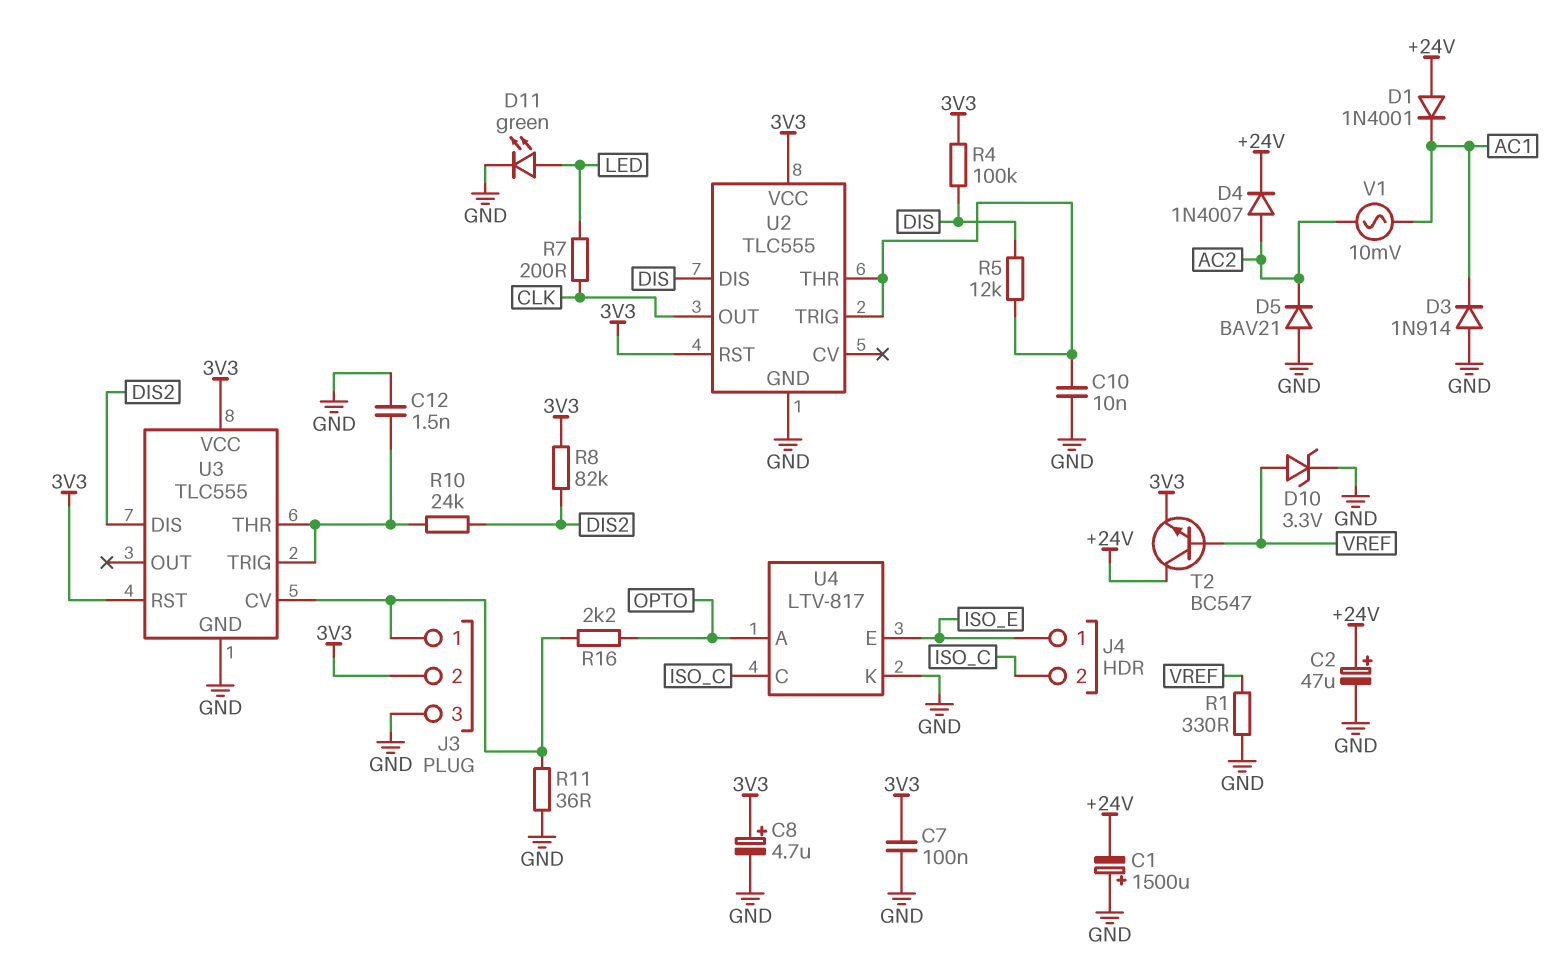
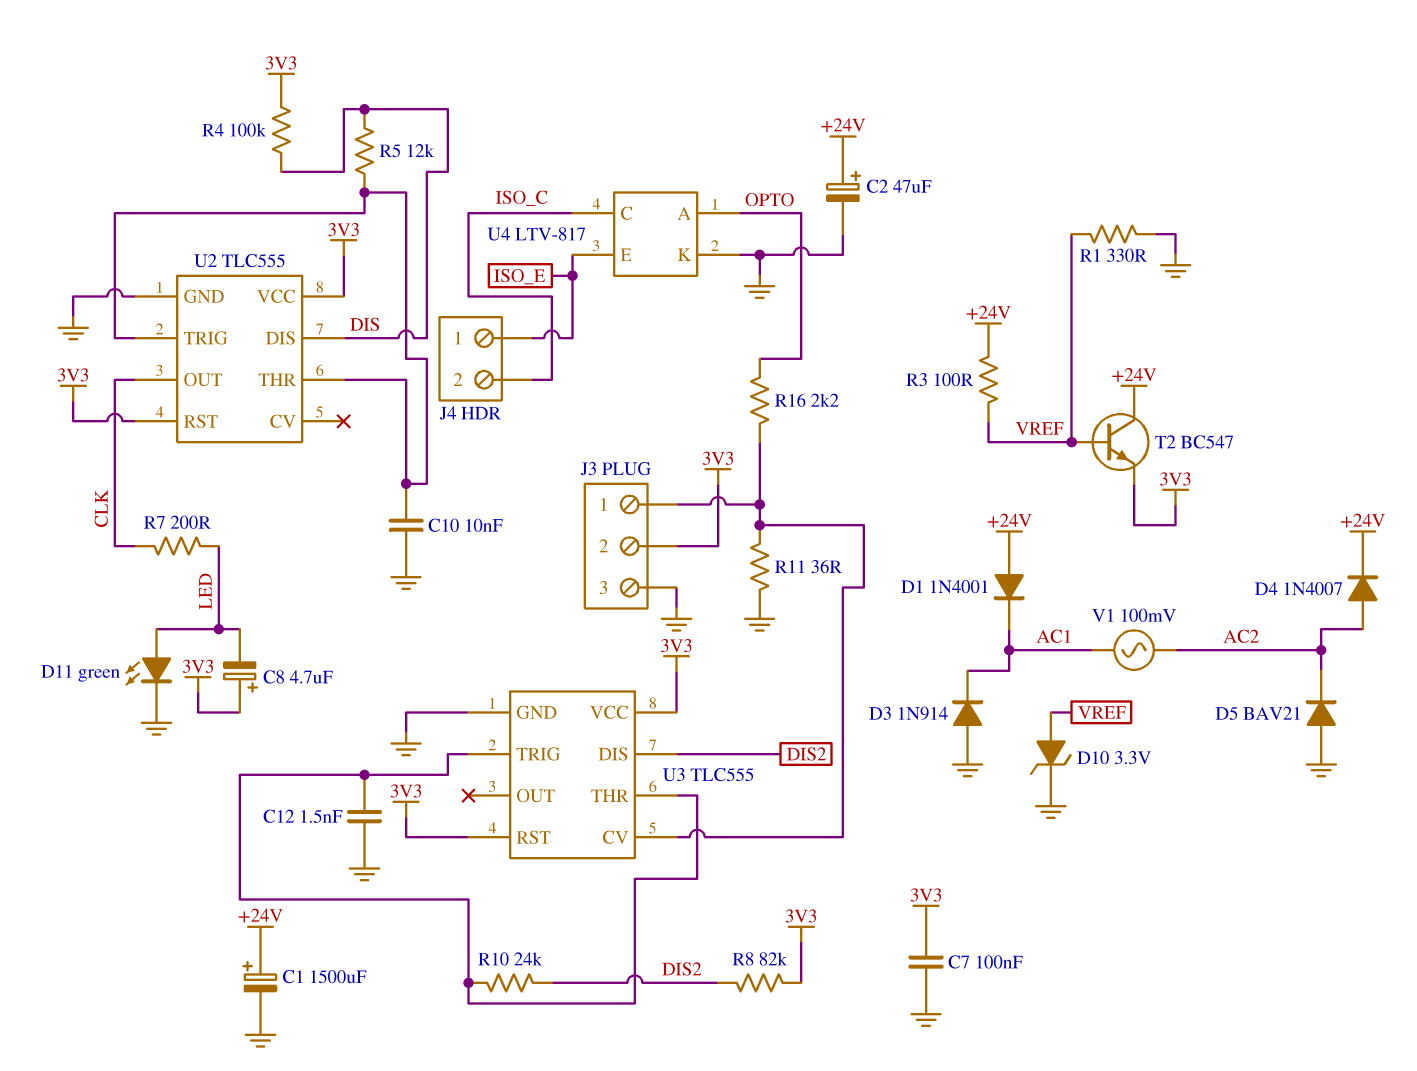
C1: 1500uF (plus GND, minus +24V) -> 1500uF (plus +24V, minus GND)
C8: 4.7uF (plus 3V3, minus GND) -> 4.7uF (plus 3V3, minus LED)
R3: none -> 100 (+24V, VREF)
V1: AC 10mV (AC1, AC2) -> AC 100mV (AC1, AC2)

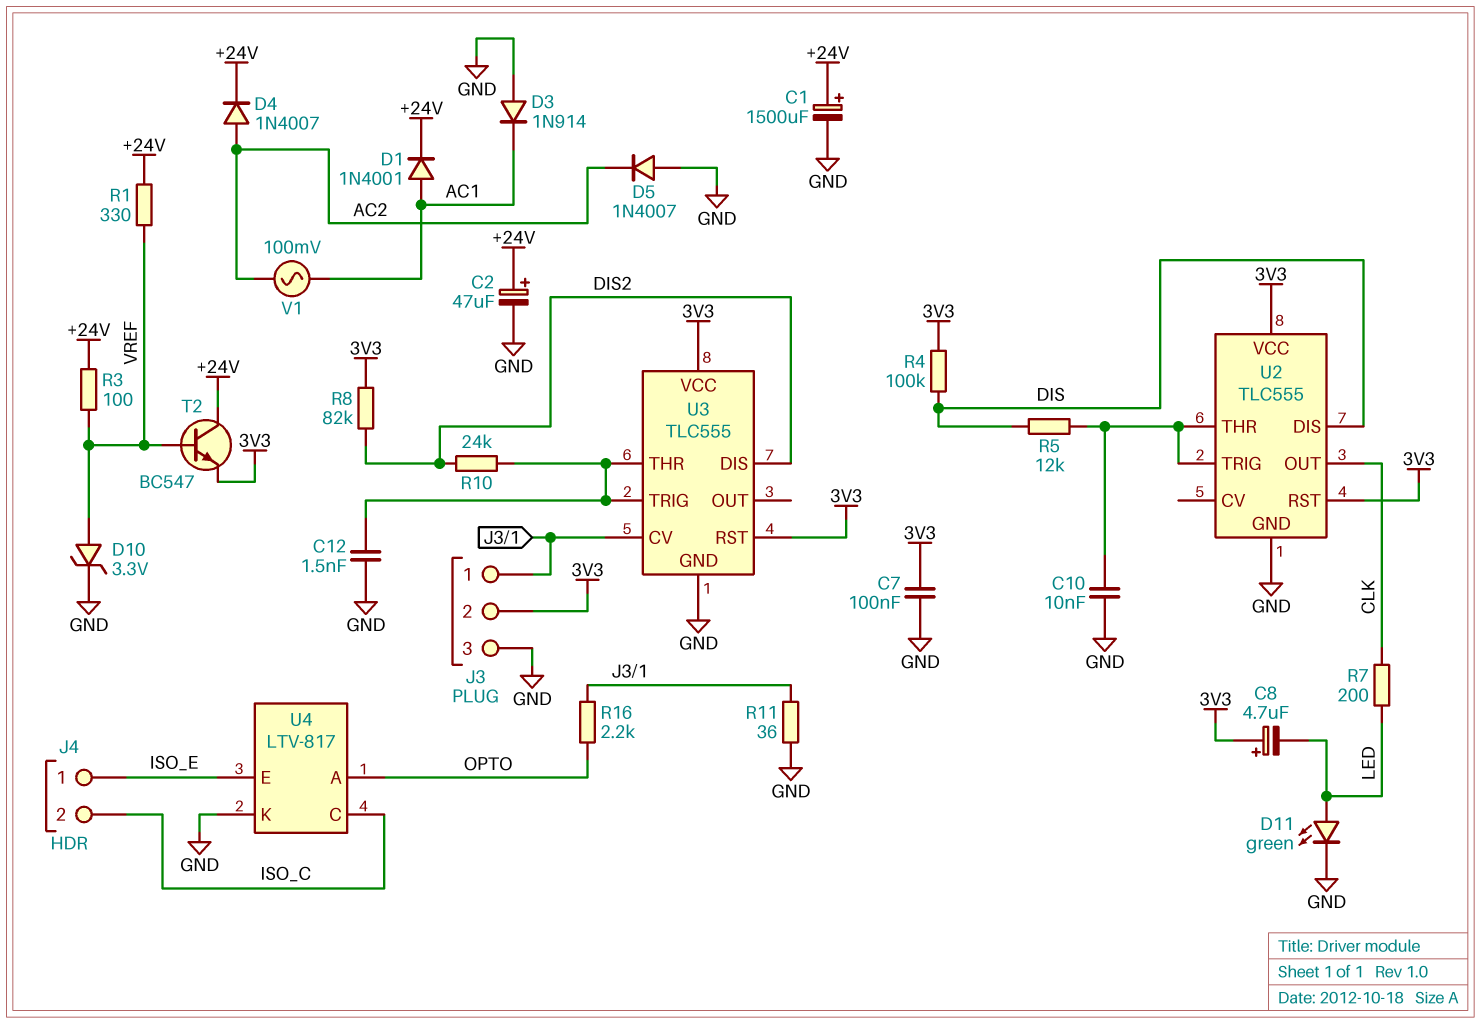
D1: diode 1N4001 (A +24V, K AC1) -> diode 1N4001 (A AC1, K +24V)
D5: diode BAV21 (A GND, K AC2) -> diode 1N4007 (A GND, K AC2)
R1: 330 (GND, VREF) -> 330 (+24V, VREF)

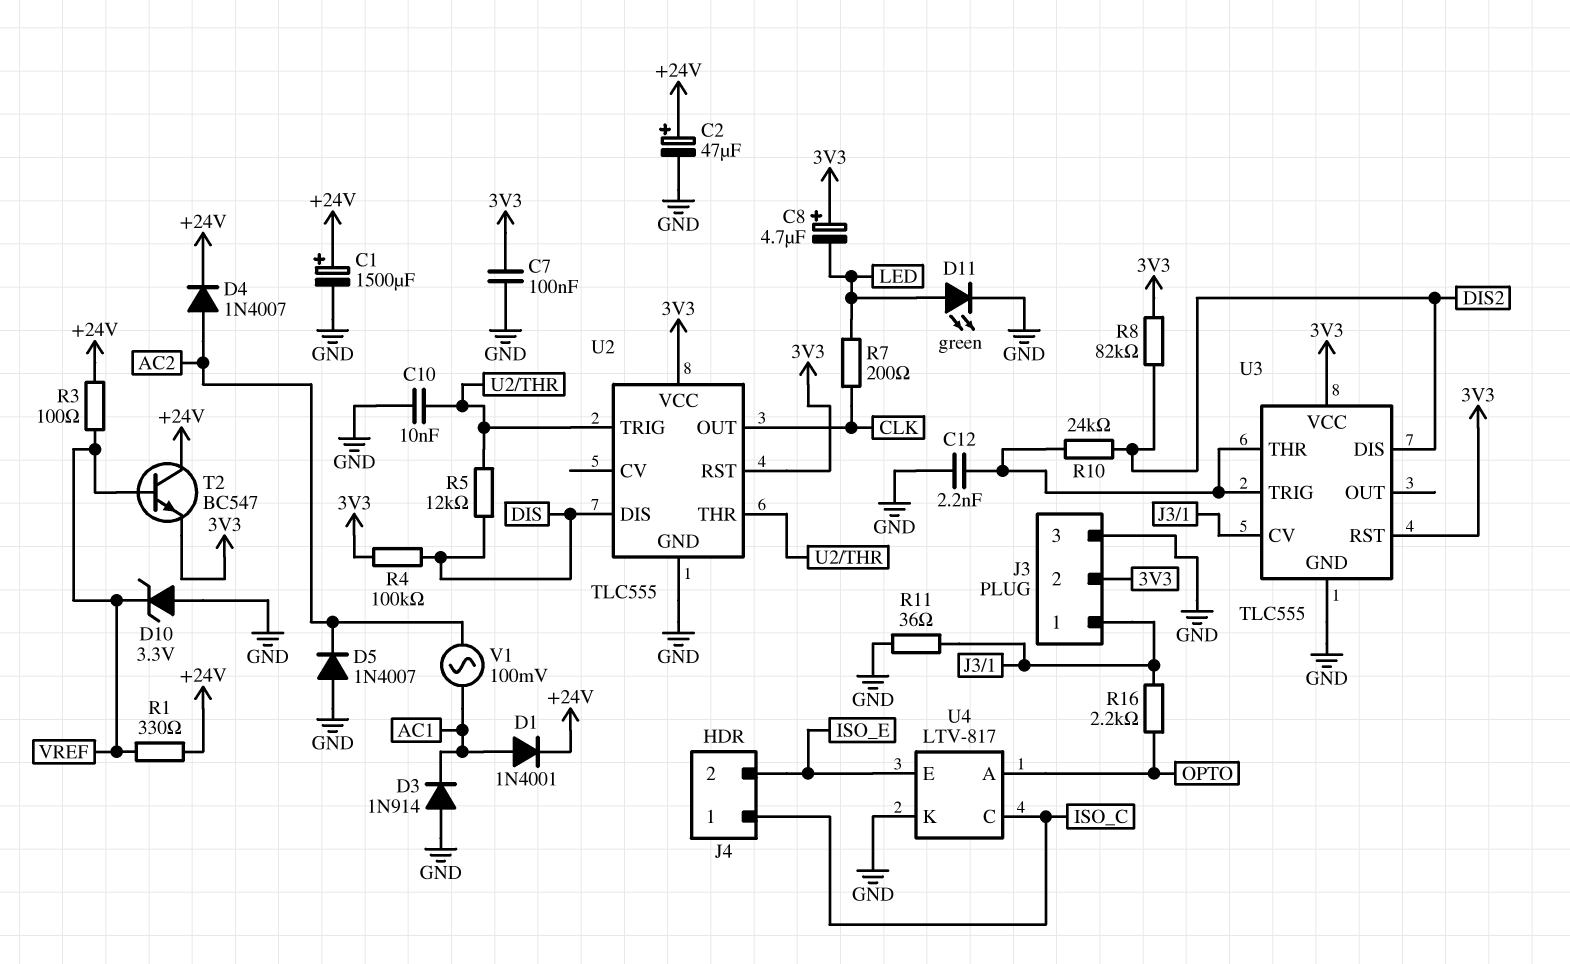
C12: 1.5nF (GND, U3/THR) -> 2.2nF (GND, U3/THR)
D10: zener 3.3V (A VREF, K GND) -> zener 3.3V (A GND, K VREF)
J4 pin 1: ISO_E -> ISO_C
J4 pin 2: ISO_C -> ISO_E

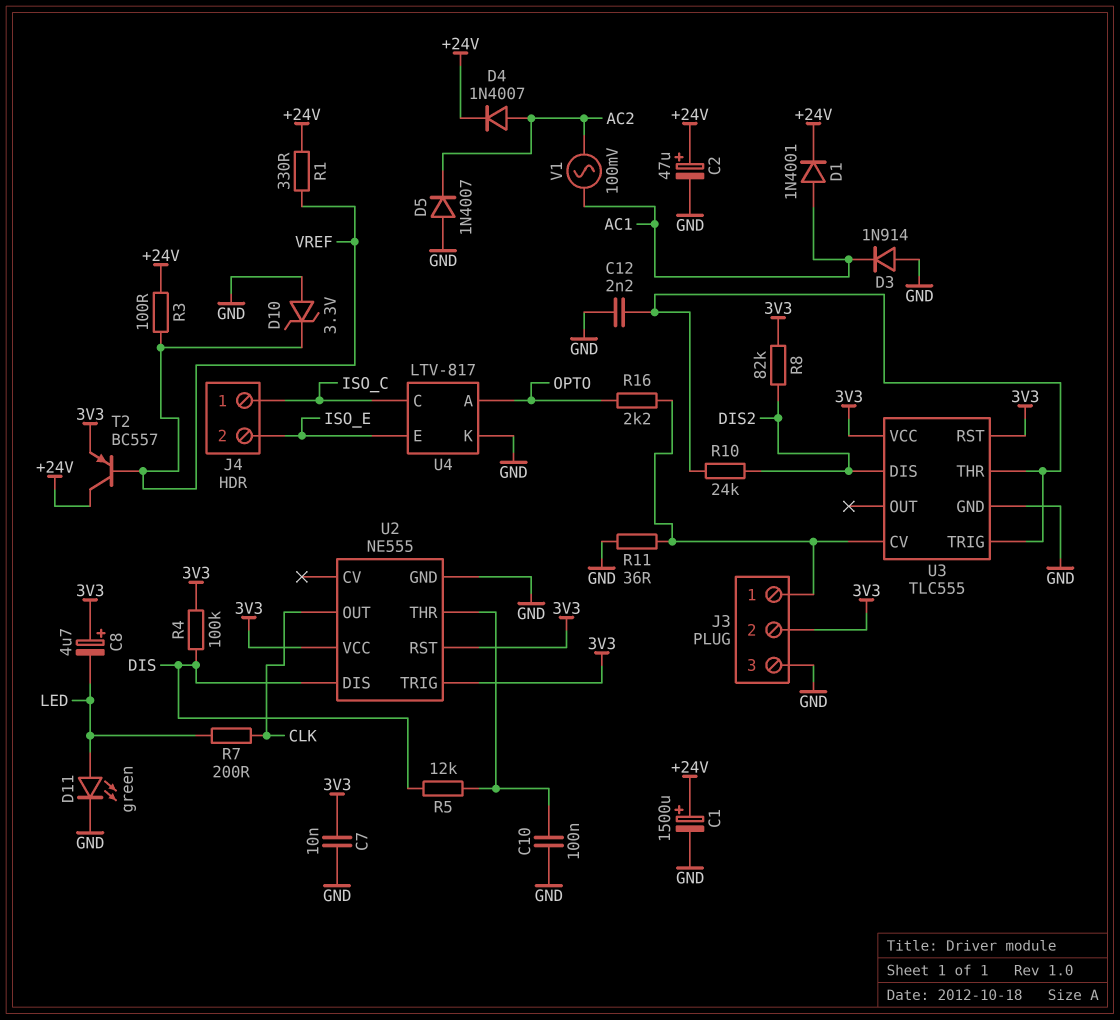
C7: 100nF (3V3, GND) -> 10nF (3V3, GND)
C10: 10nF (GND, U2/THR) -> 100nF (GND, U2/THR)
T2: NPN BC547 (B VREF, C +24V, E 3V3) -> PNP BC557 (B VREF, C +24V, E 3V3)
U2: TLC555 -> NE555
U2 pin TRIG: U2/THR -> 3V3

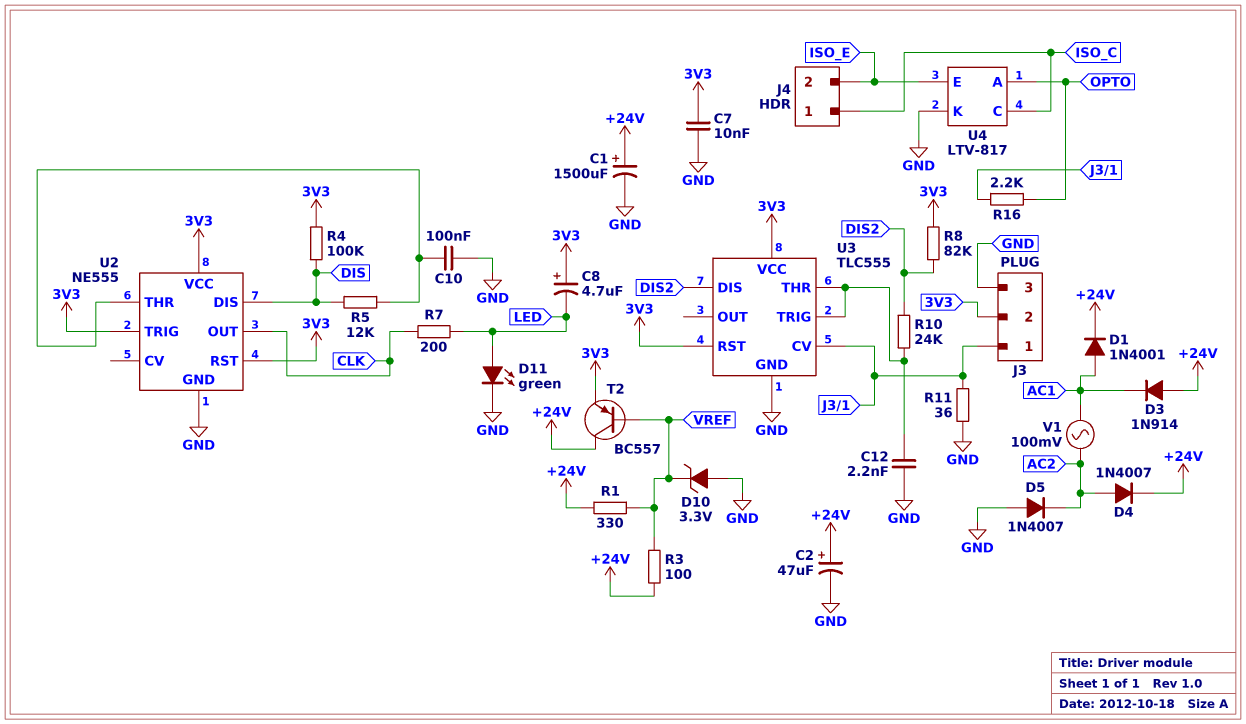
D3: diode 1N914 (A GND, K AC1) -> diode 1N914 (A +24V, K AC1)

